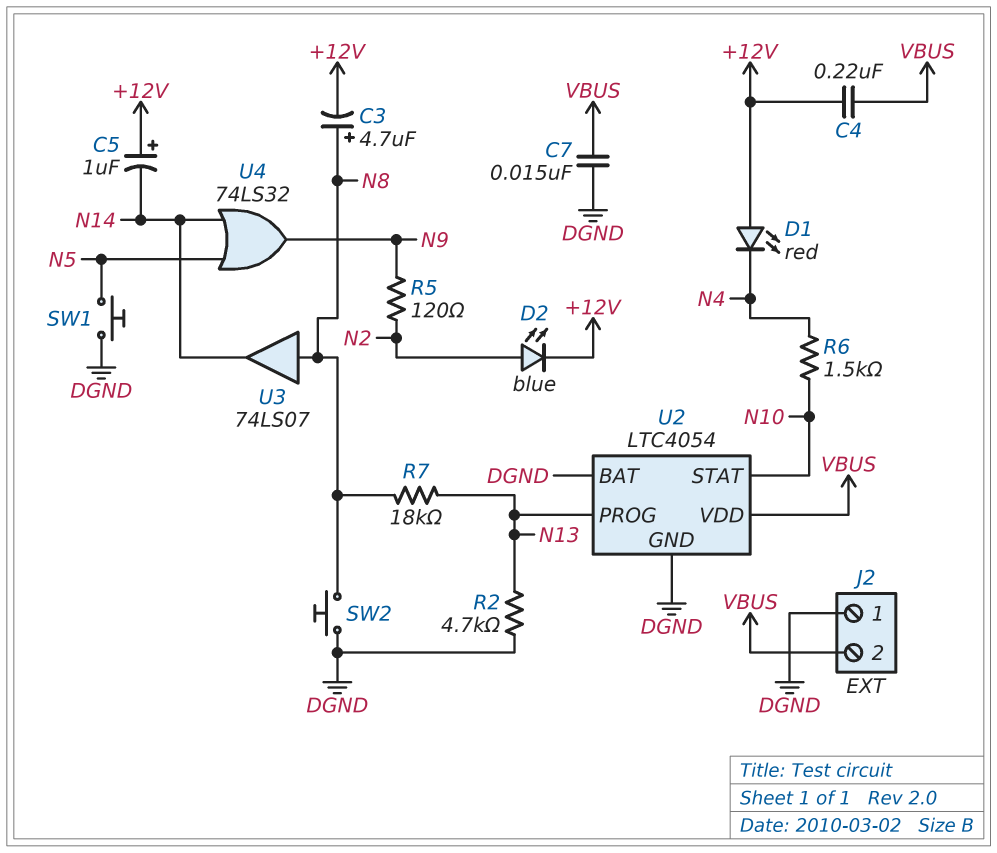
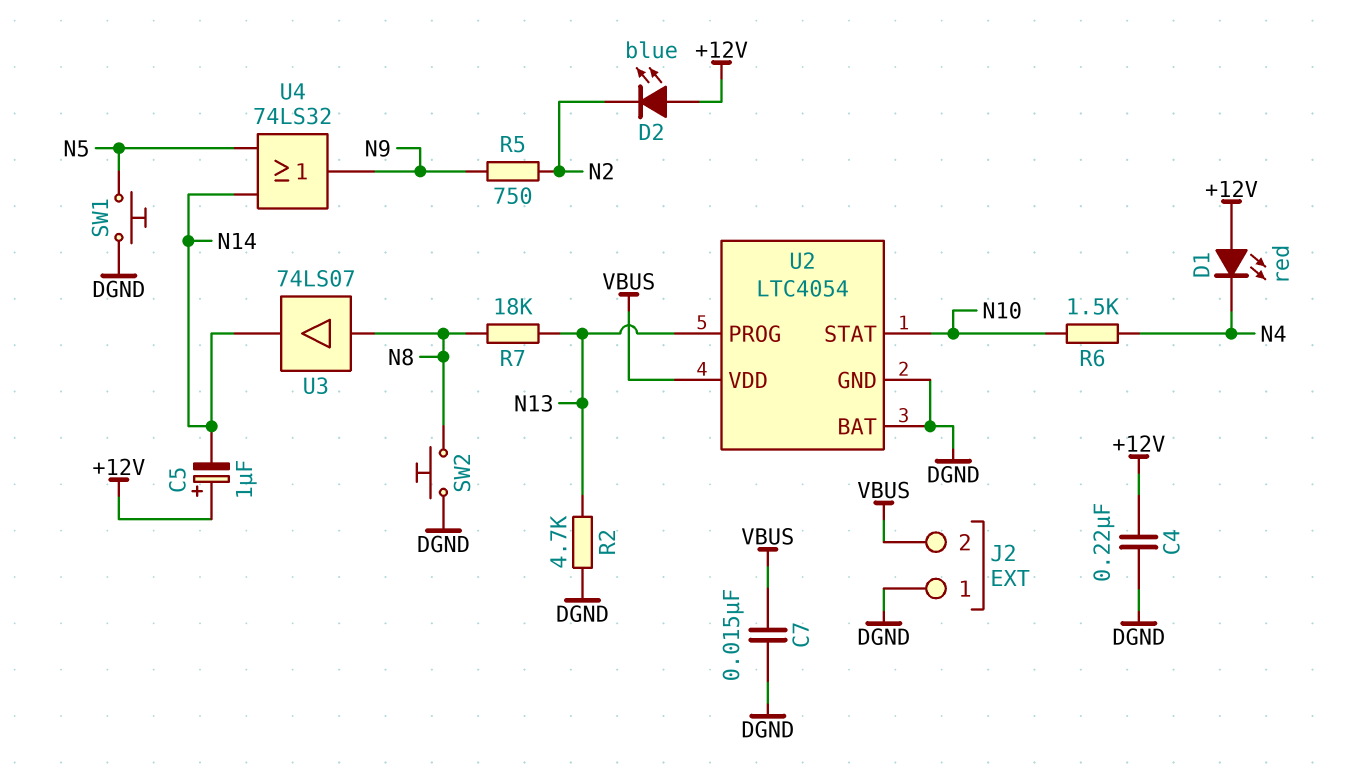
C3: 4.7uF (plus N8, minus +12V) -> none
C4: 220nF (+12V, VBUS) -> 220nF (+12V, DGND)
D2: LED blue (A N2, K +12V) -> LED blue (A +12V, K N2)
R5: 120 (N2, N9) -> 750 (N2, N9)

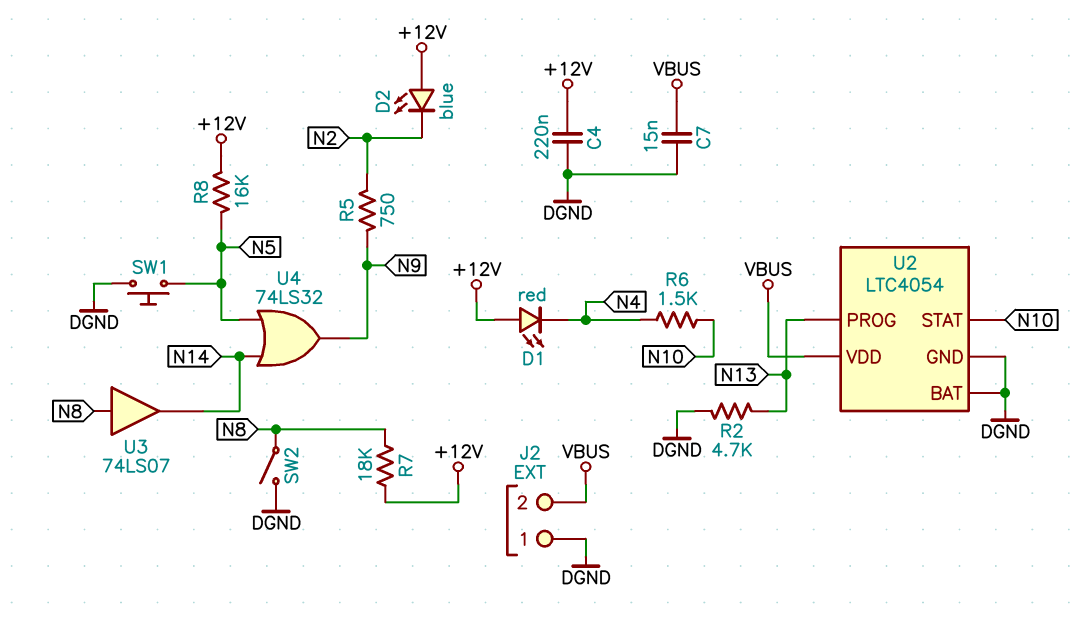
C5: 1uF (plus +12V, minus N14) -> none
R7: 18k (N8, N13) -> 18k (+12V, N8)
R8: none -> 16k (+12V, N5)
SW2: button (DGND, N8) -> switch (DGND, N8)

